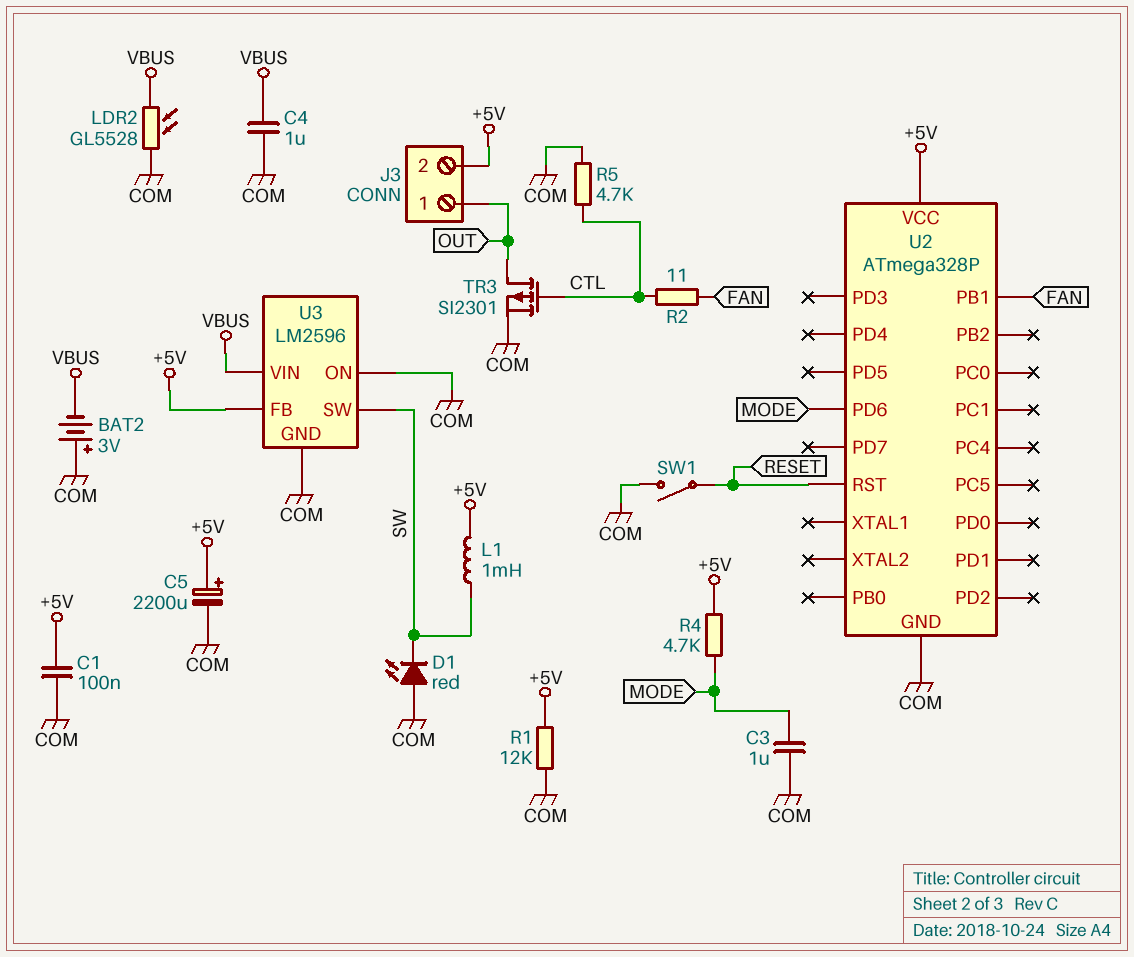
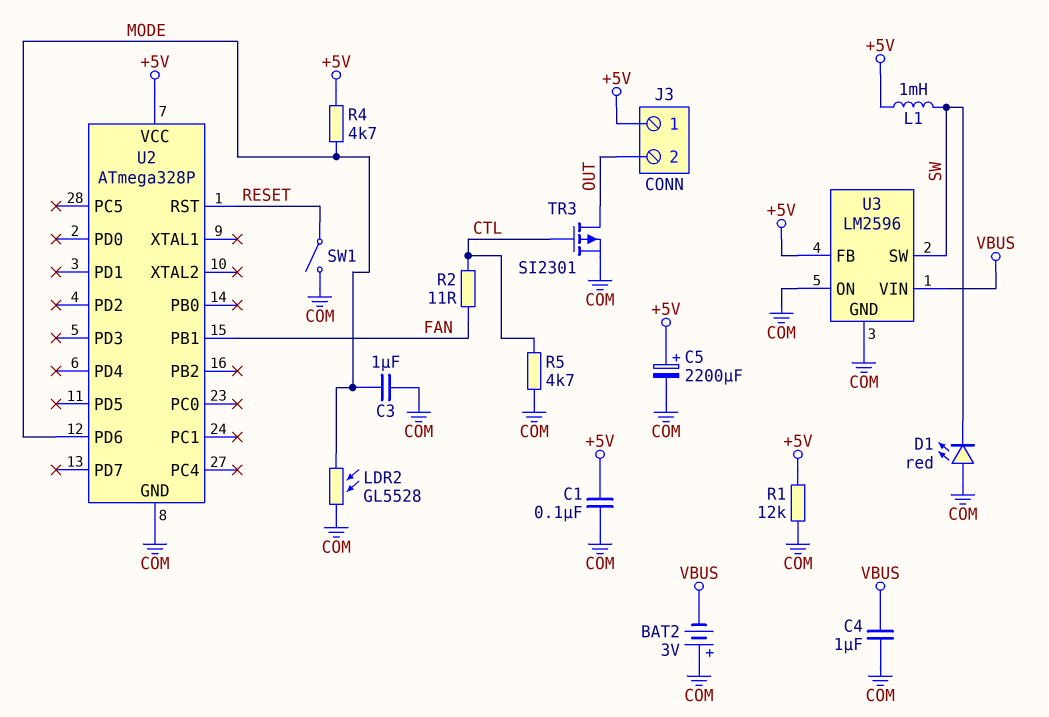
J3 pin 1: OUT -> +5V
J3 pin 2: +5V -> OUT
LDR2: GL5528 (COM, VBUS) -> GL5528 (COM, MODE)

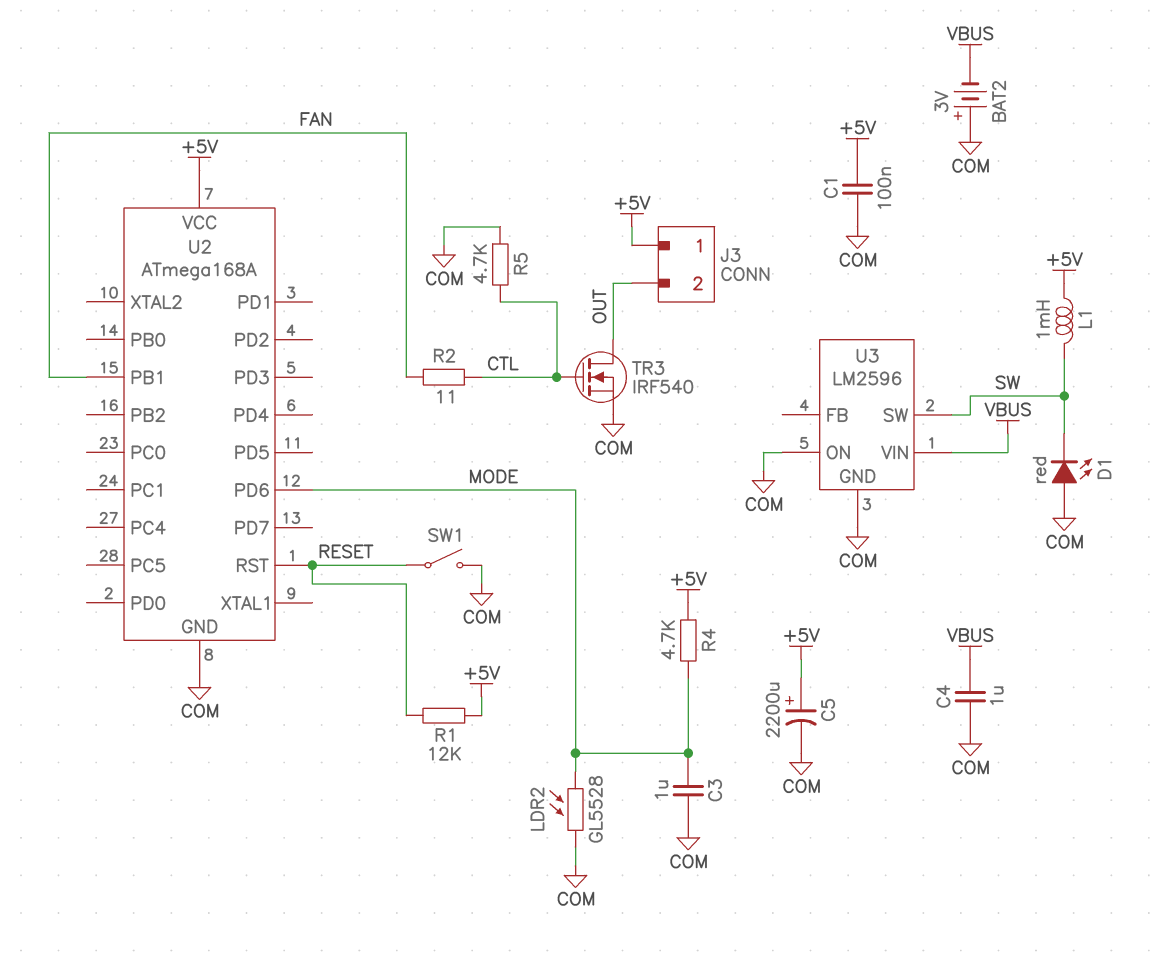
R1: 12k (+5V, COM) -> 12k (+5V, RESET)
TR3: PMOS SI2301 (G CTL, D OUT, S COM) -> NMOS IRF540 (G CTL, D OUT, S COM)
U2: ATmega328P -> ATmega168A
U3 pin FB: +5V -> none

